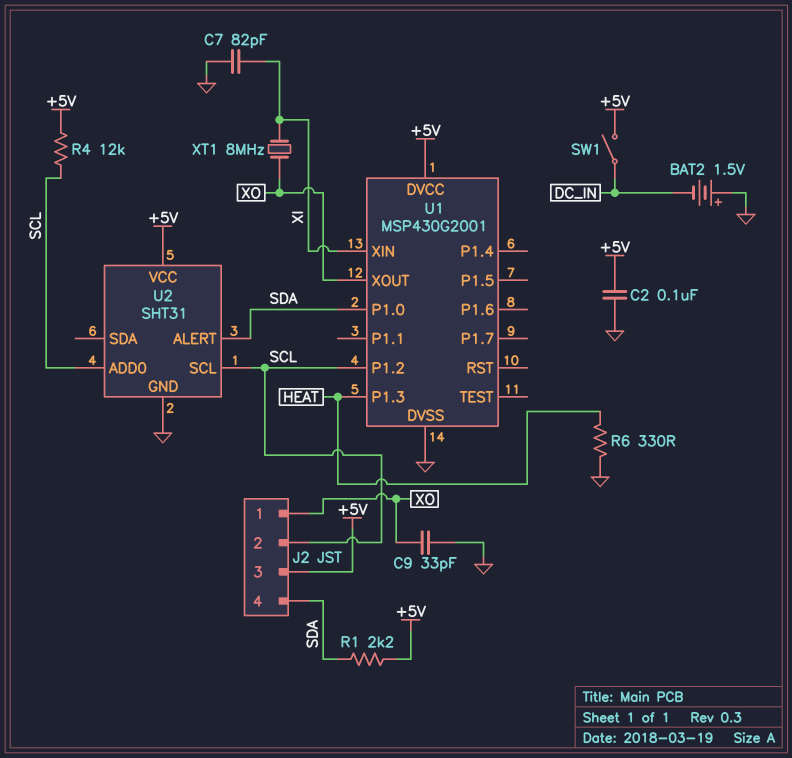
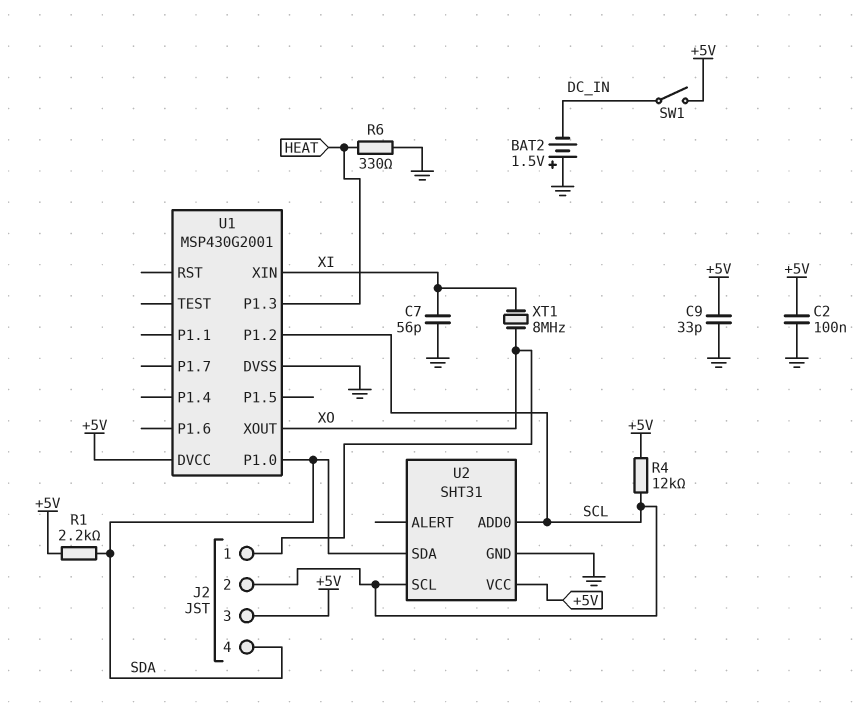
C7: 82pF (GND, XI) -> 56pF (GND, XI)
C9: 33pF (GND, XO) -> 33pF (+5V, GND)
U2 pin ALERT: SDA -> none
U2 pin SDA: none -> SDA

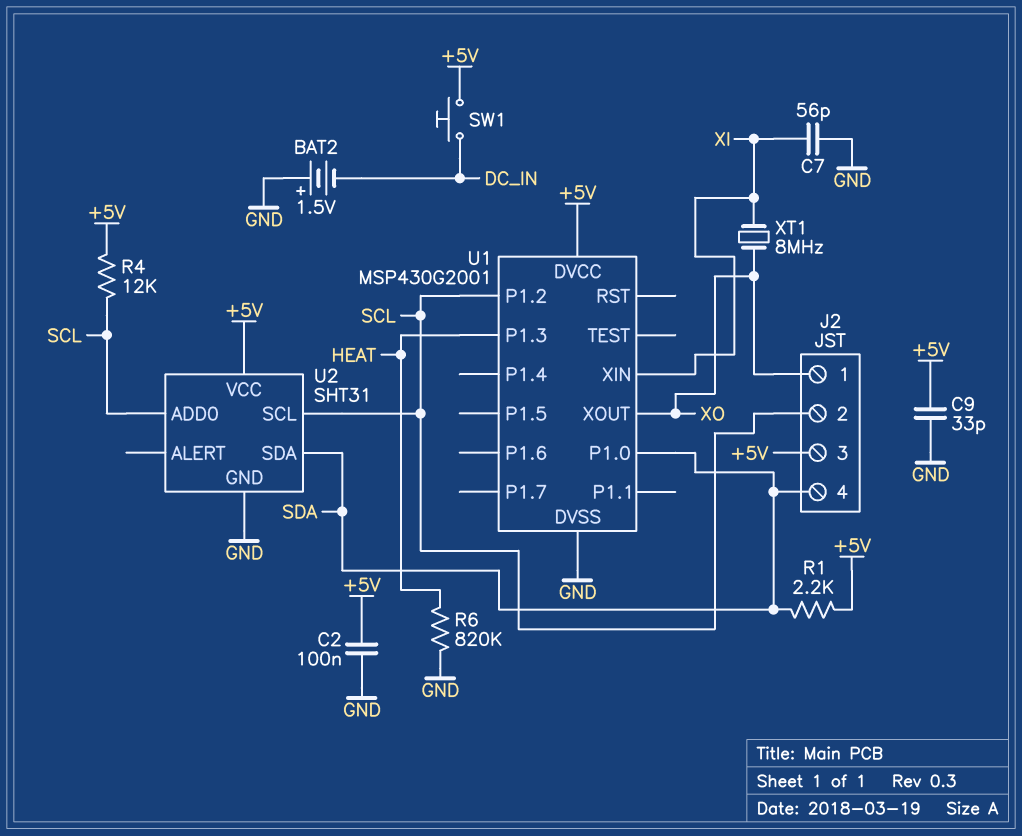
R6: 330 (GND, HEAT) -> 820k (GND, HEAT)
SW1: switch (+5V, DC_IN) -> button (+5V, DC_IN)

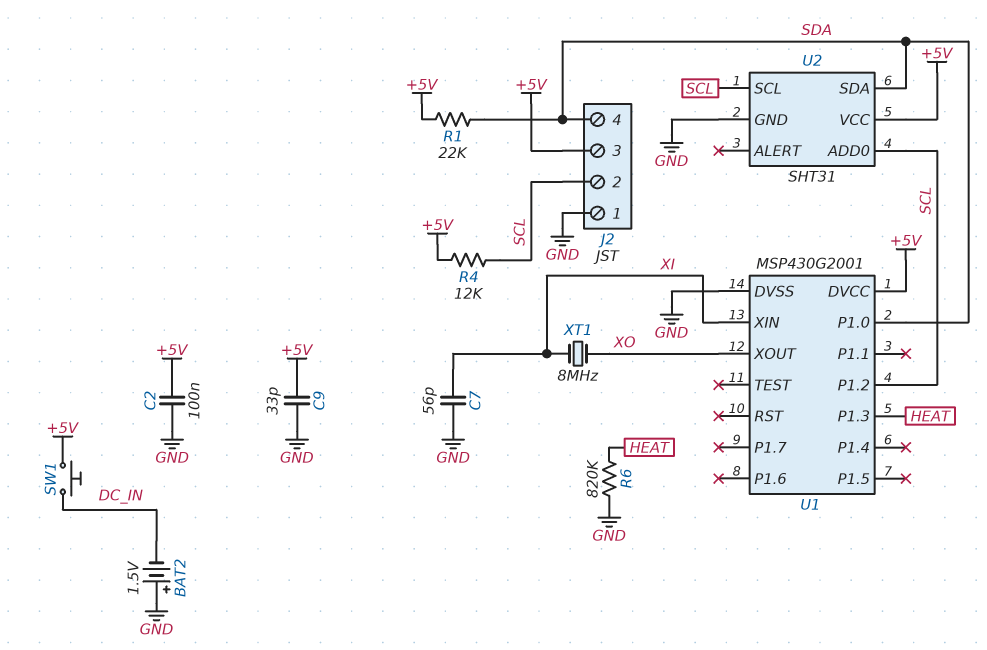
J2 pin 1: XO -> GND
R1: 2.2k (+5V, SDA) -> 22k (+5V, SDA)

